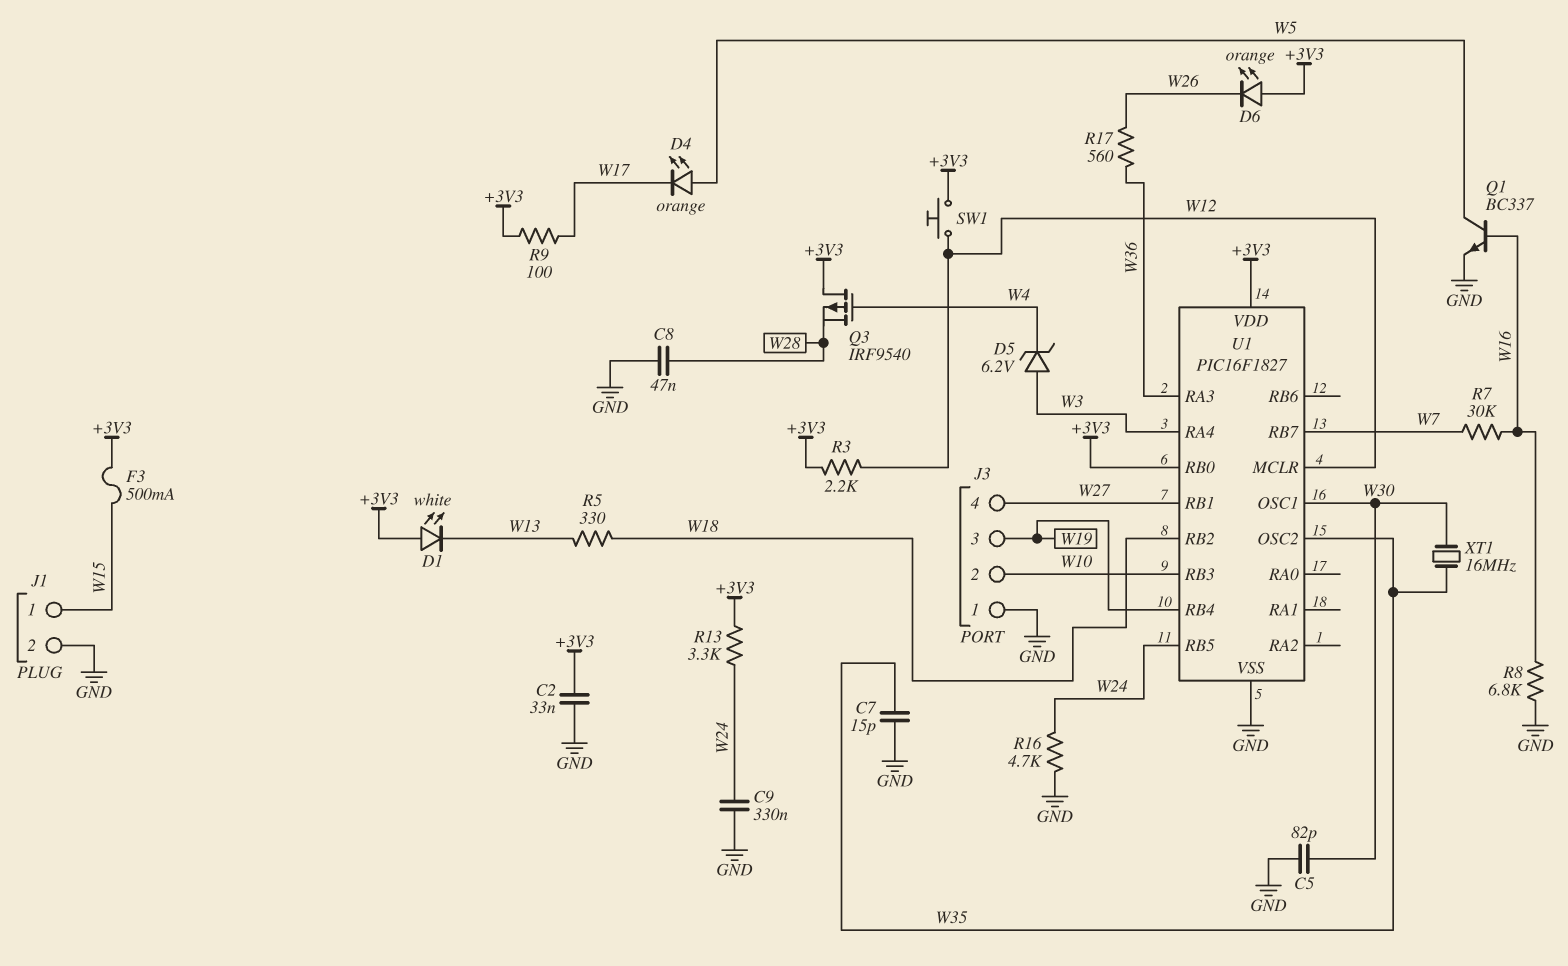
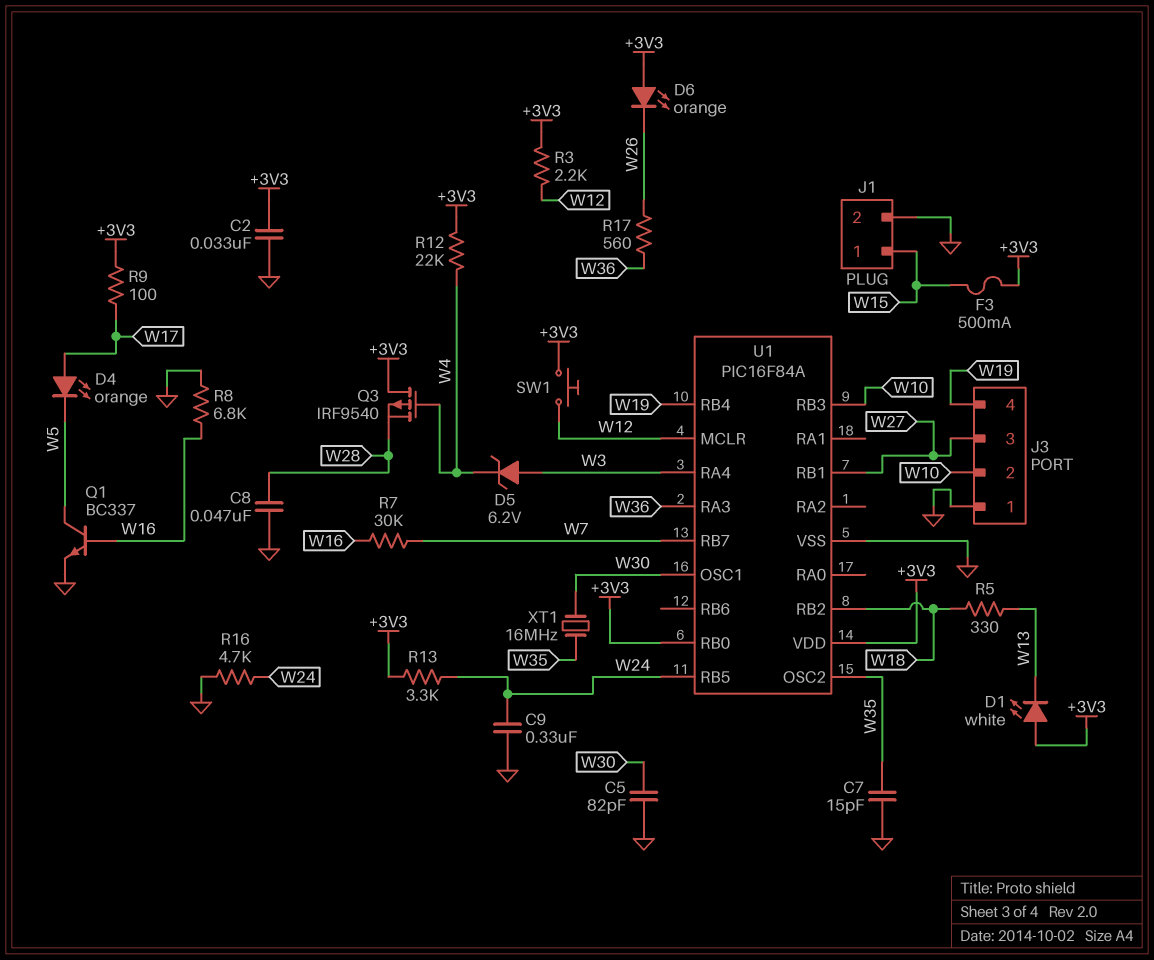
D4: LED orange (A W5, K W17) -> LED orange (A W17, K W5)
J3 pin 3: W19 -> W27
J3 pin 4: W27 -> W19
R12: none -> 22k (+3V3, W4)
U1: PIC16F1827 -> PIC16F84A

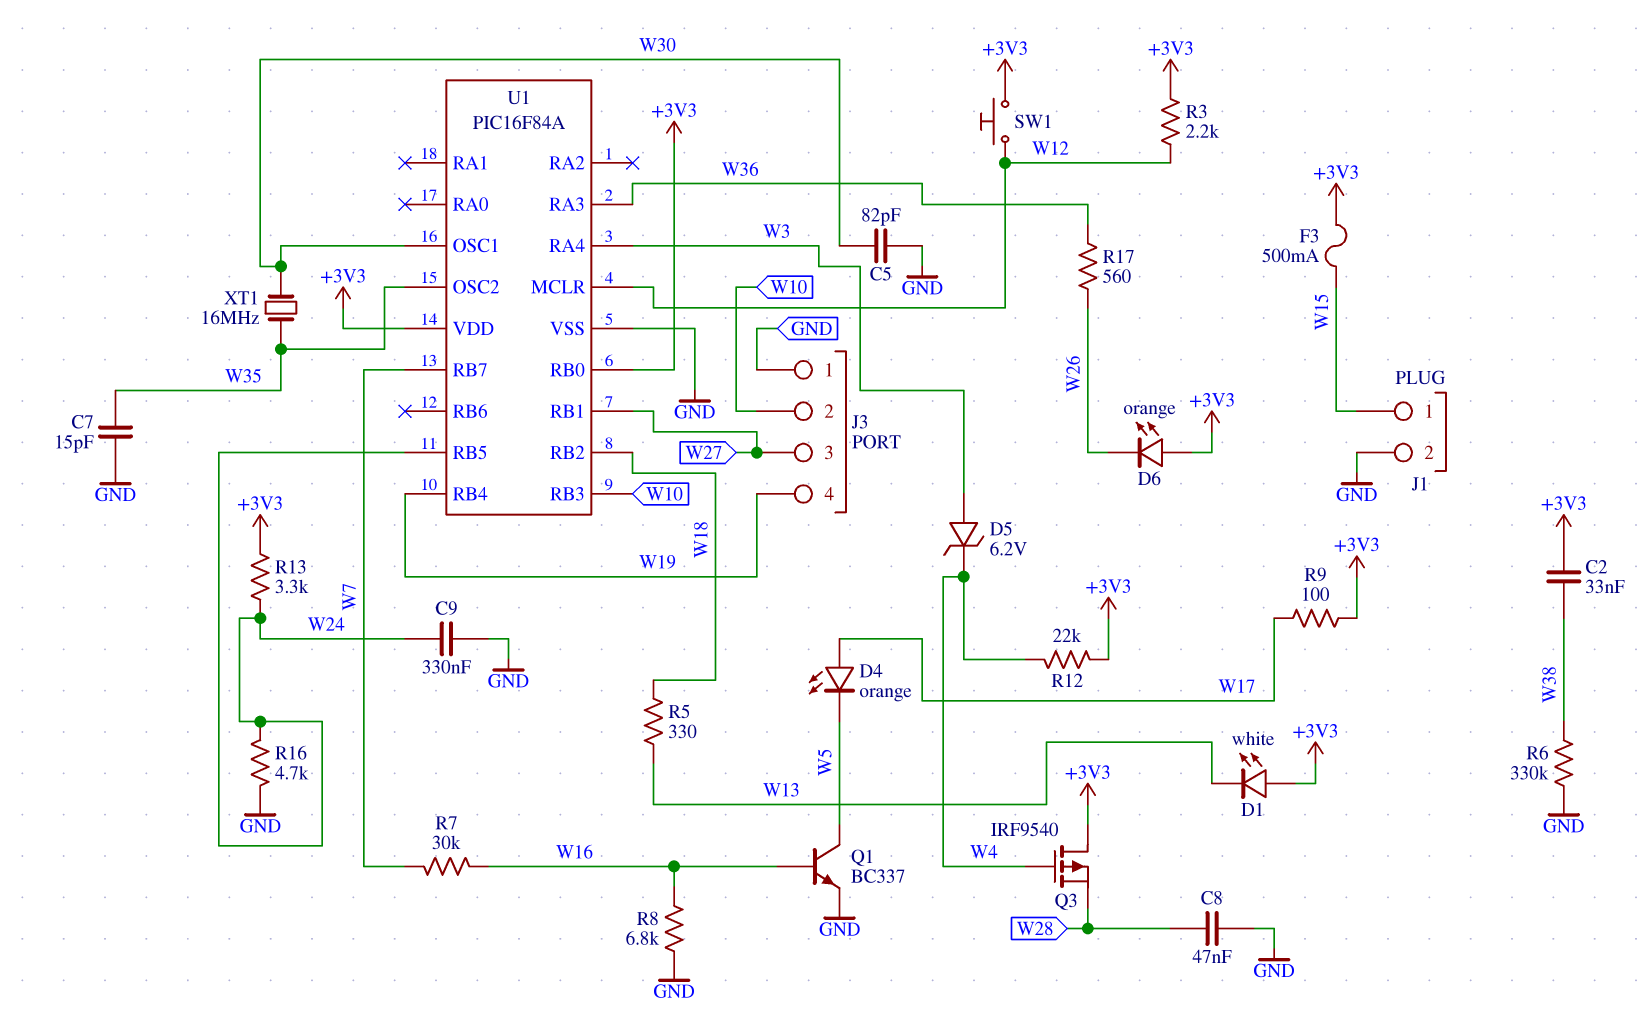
C2: 33nF (+3V3, GND) -> 33nF (+3V3, W38)
R6: none -> 330k (GND, W38)

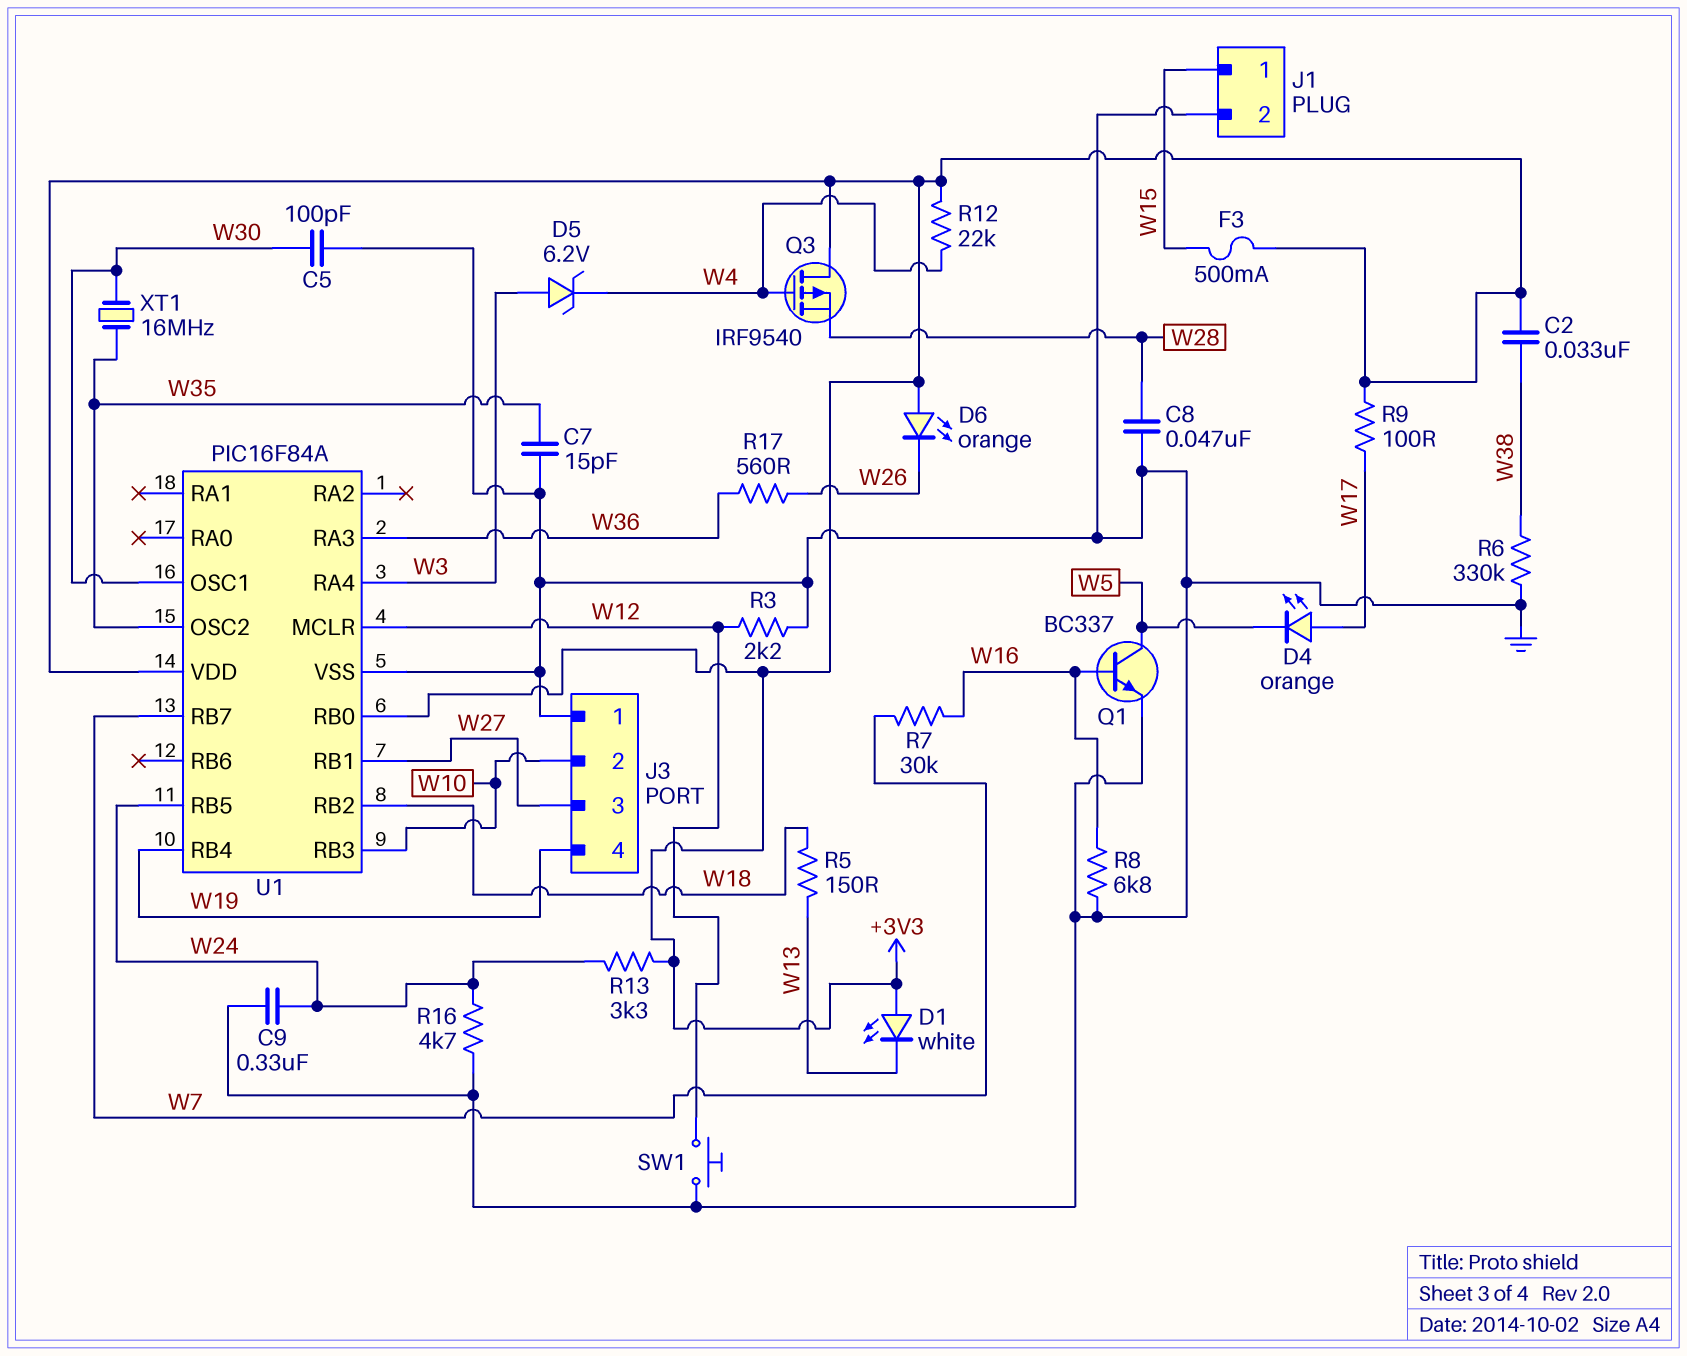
C5: 82pF (GND, W30) -> 100pF (GND, W30)
R3: 2.2k (+3V3, W12) -> 2.2k (GND, W12)
R5: 330 (W13, W18) -> 150 (W13, W18)
SW1: button (+3V3, W12) -> button (GND, W12)

